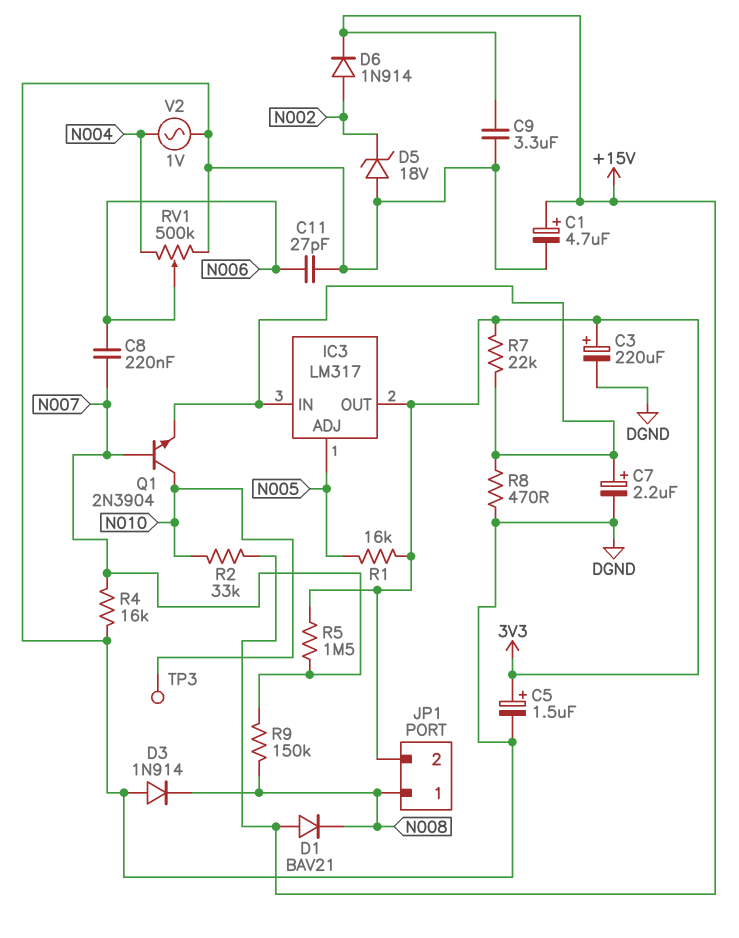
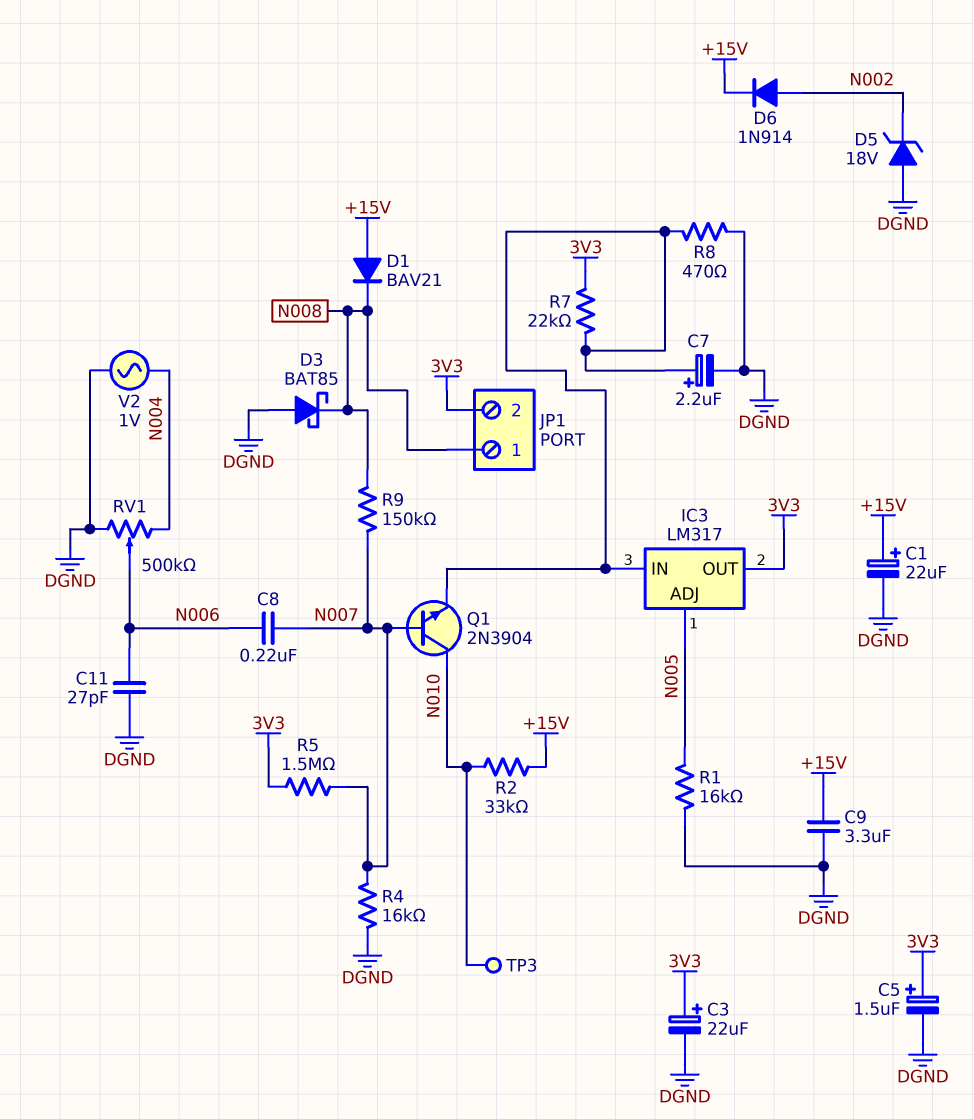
C1: 4.7uF (plus +15V, minus DGND) -> 22uF (plus +15V, minus DGND)
C3: 220uF (plus 3V3, minus DGND) -> 22uF (plus 3V3, minus DGND)
D3: diode 1N914 (A DGND, K N008) -> schottky BAT85 (A DGND, K N008)
R1: 16k (3V3, N005) -> 16k (DGND, N005)

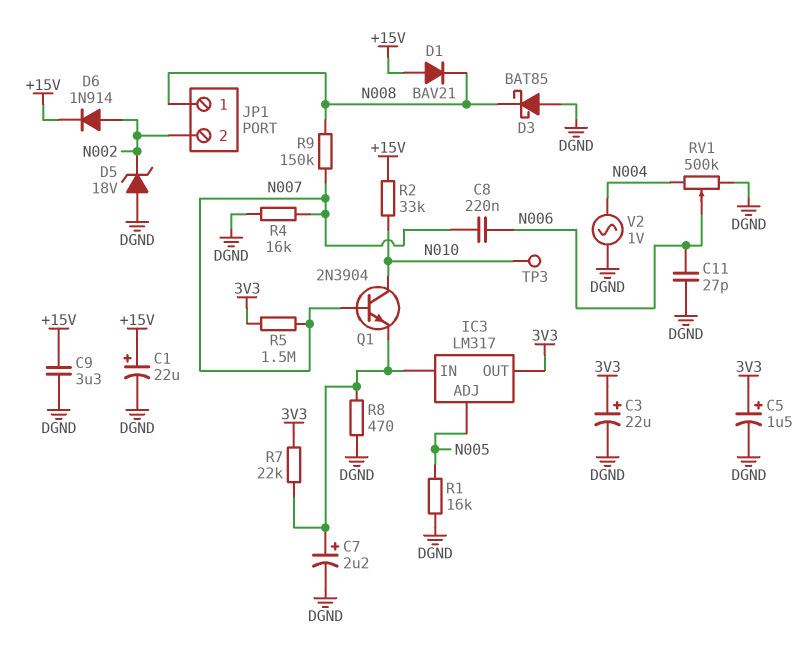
JP1 pin 2: 3V3 -> N002

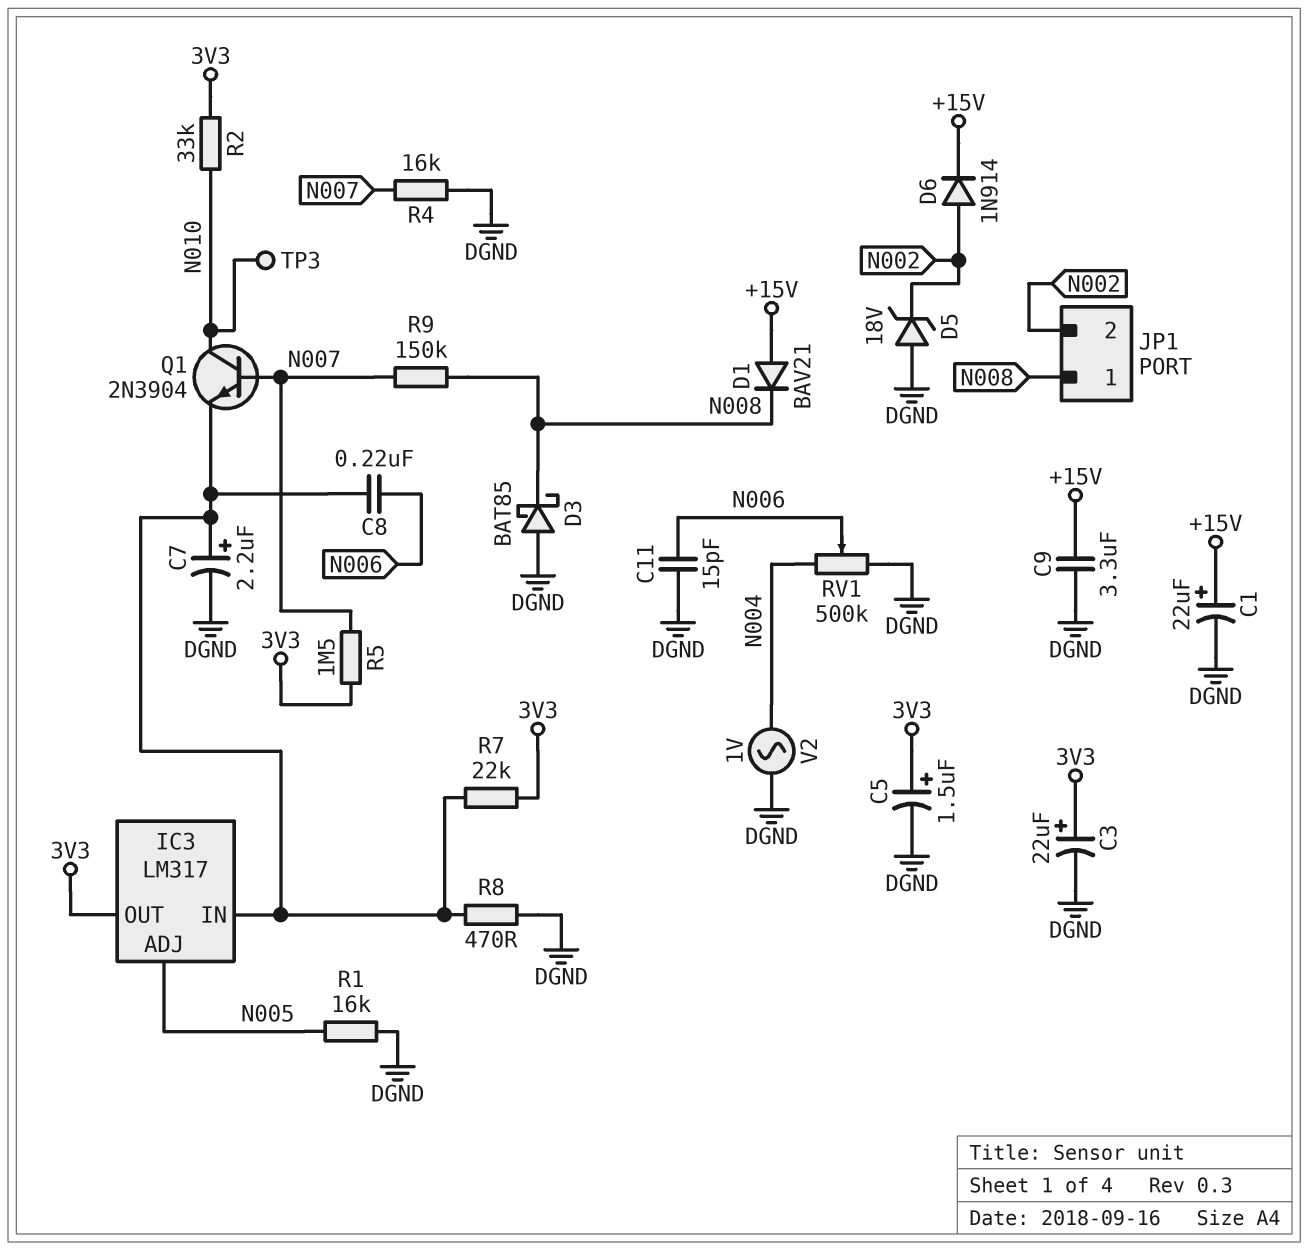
C8: 220nF (N006, N007) -> 220nF (IC3/IN, N006)
C11: 27pF (DGND, N006) -> 15pF (DGND, N006)
R2: 33k (+15V, N010) -> 33k (3V3, N010)

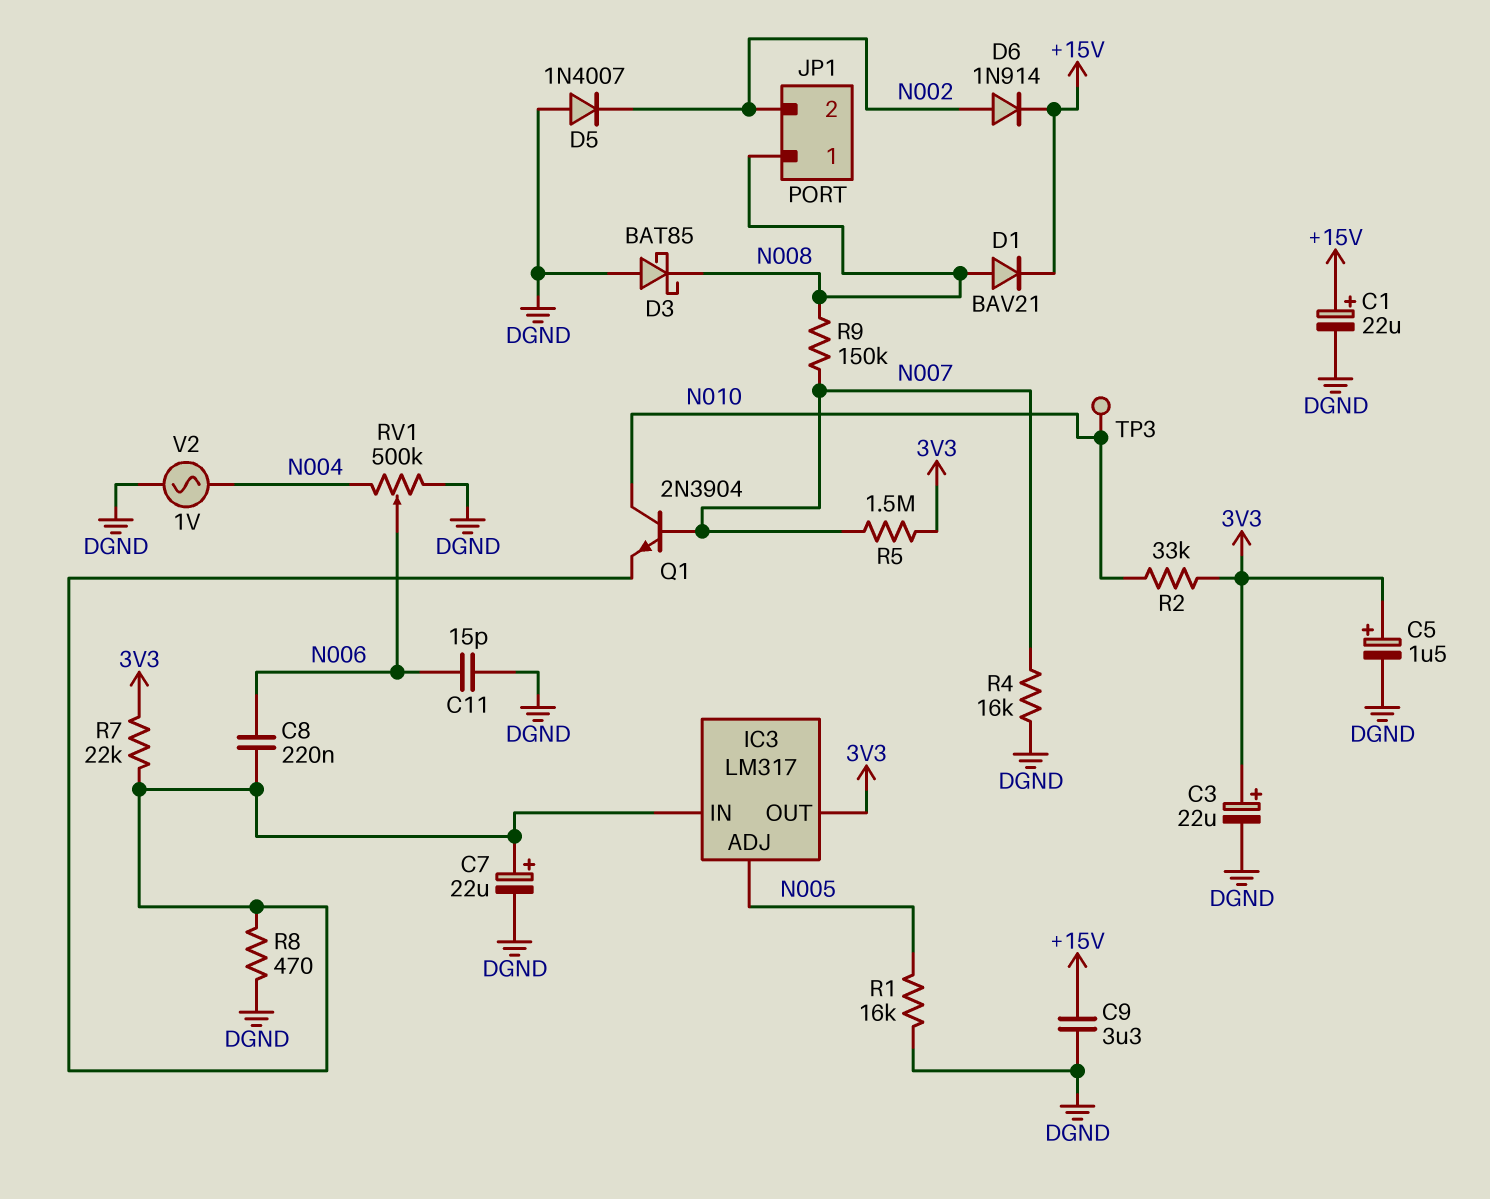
C7: 2.2uF (plus IC3/IN, minus DGND) -> 22uF (plus IC3/IN, minus DGND)
D1: diode BAV21 (A +15V, K N008) -> diode BAV21 (A N008, K +15V)
D5: zener 18V (A DGND, K N002) -> diode 1N4007 (A DGND, K N002)

